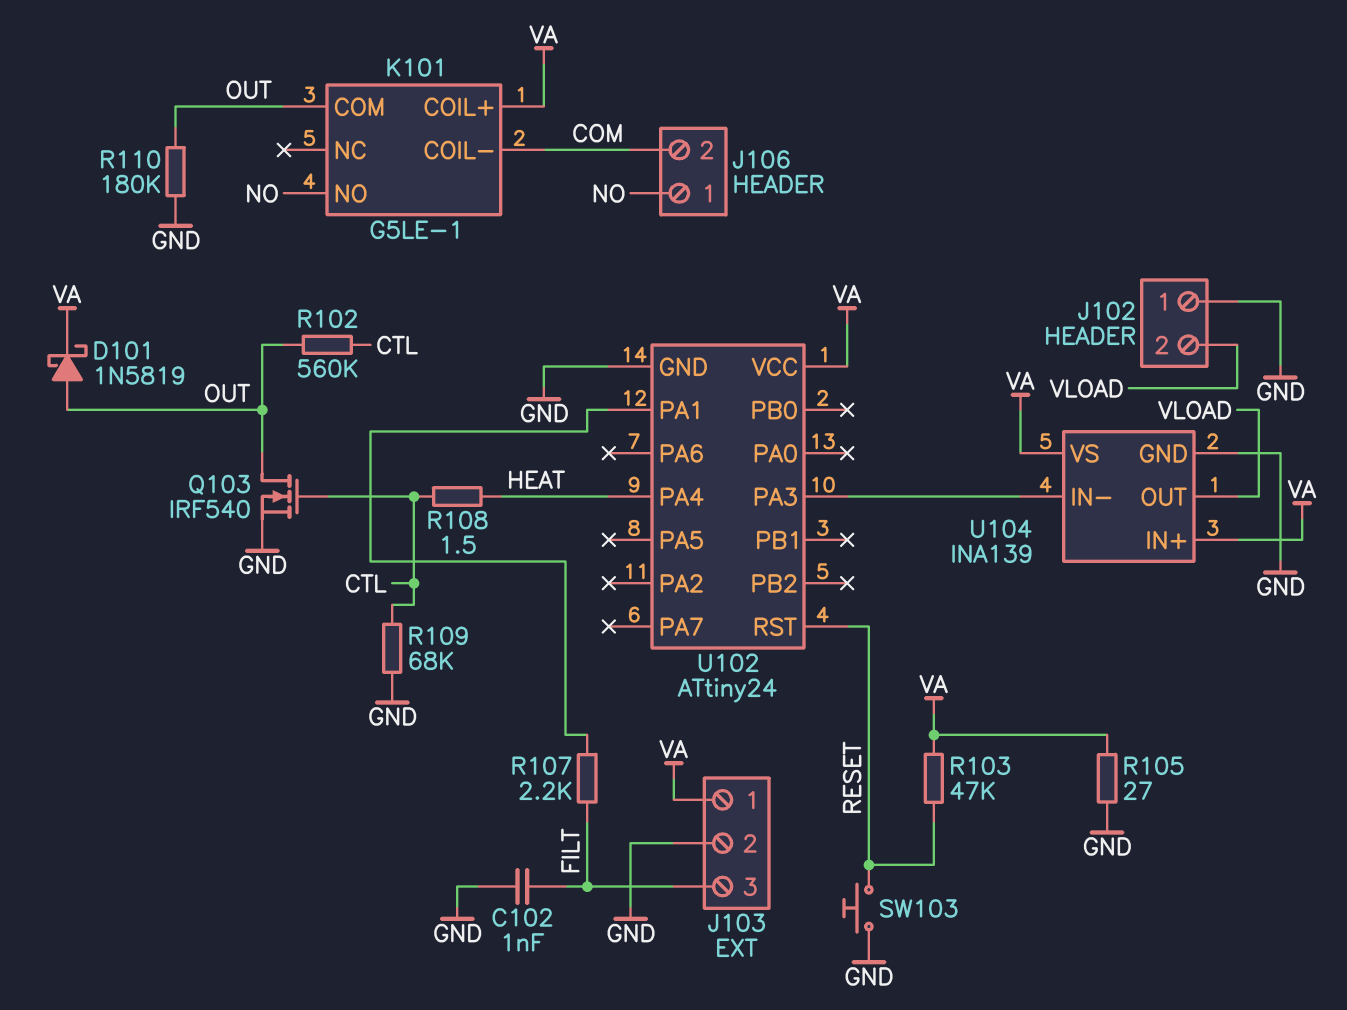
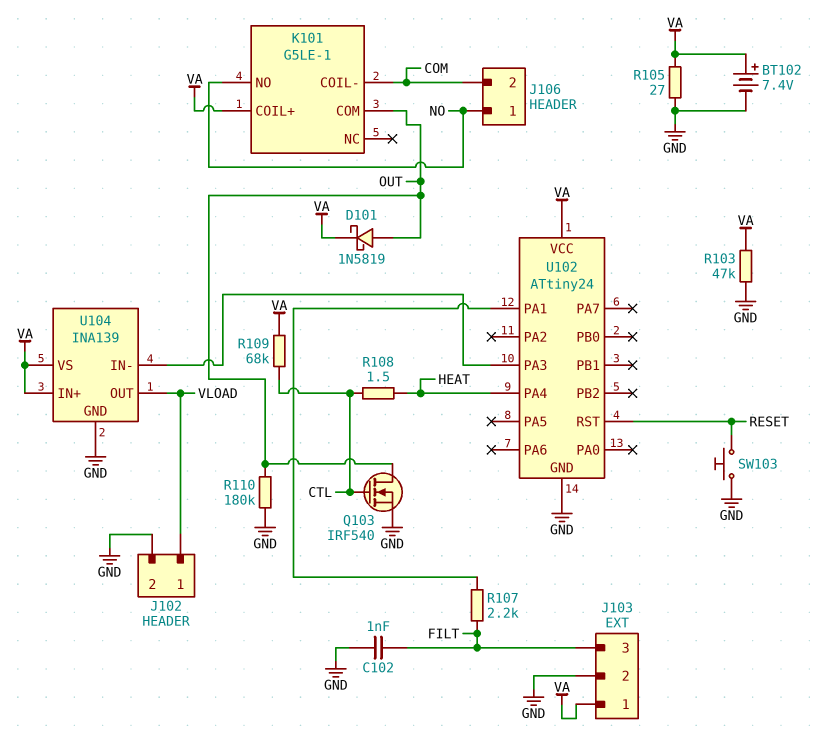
BT102: none -> 7.4V (plus VA, minus GND)
J102 pin 1: GND -> VLOAD
J102 pin 2: VLOAD -> GND
R102: 560k (CTL, OUT) -> none
R103: 47k (RESET, VA) -> 47k (GND, VA)
R109: 68k (CTL, GND) -> 68k (CTL, VA)

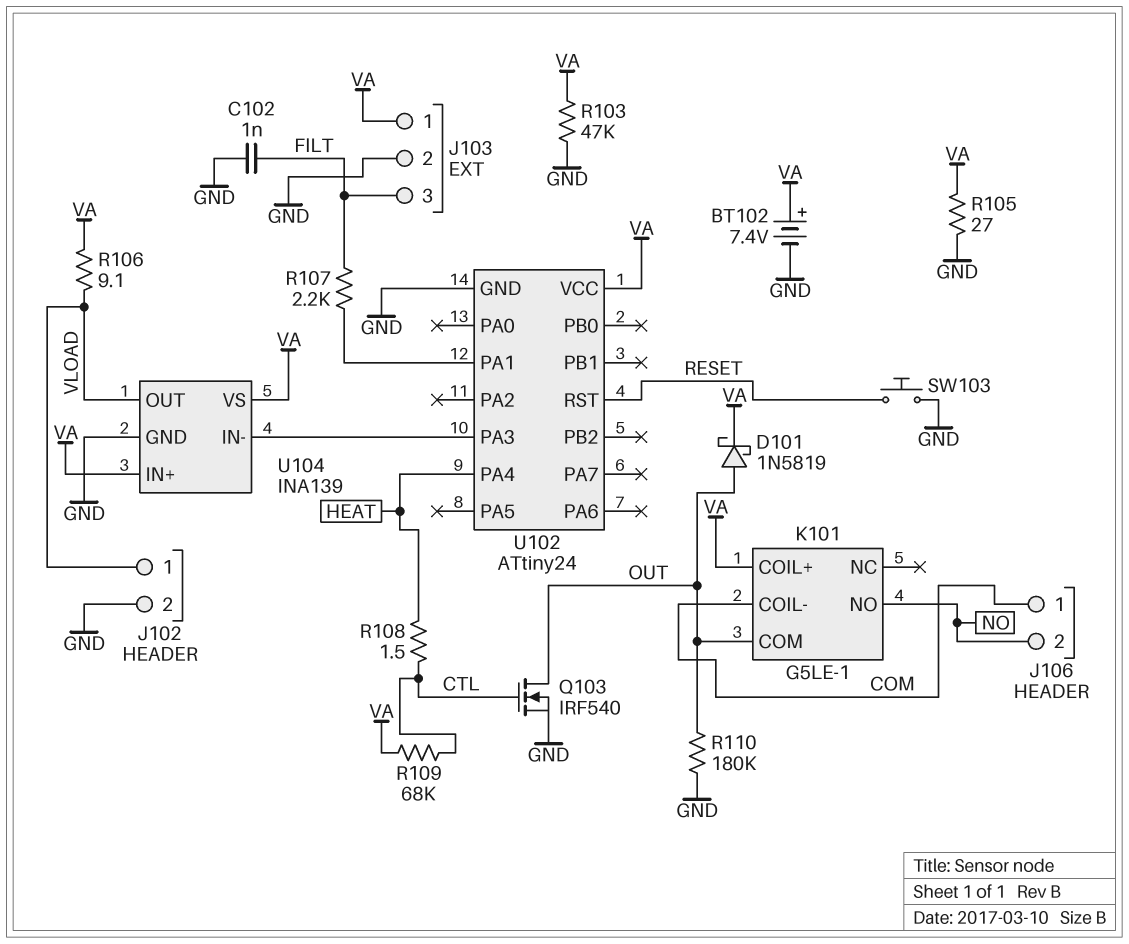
J106 pin 1: NO -> COM
J106 pin 2: COM -> NO
R106: none -> 9.1 (VA, VLOAD)

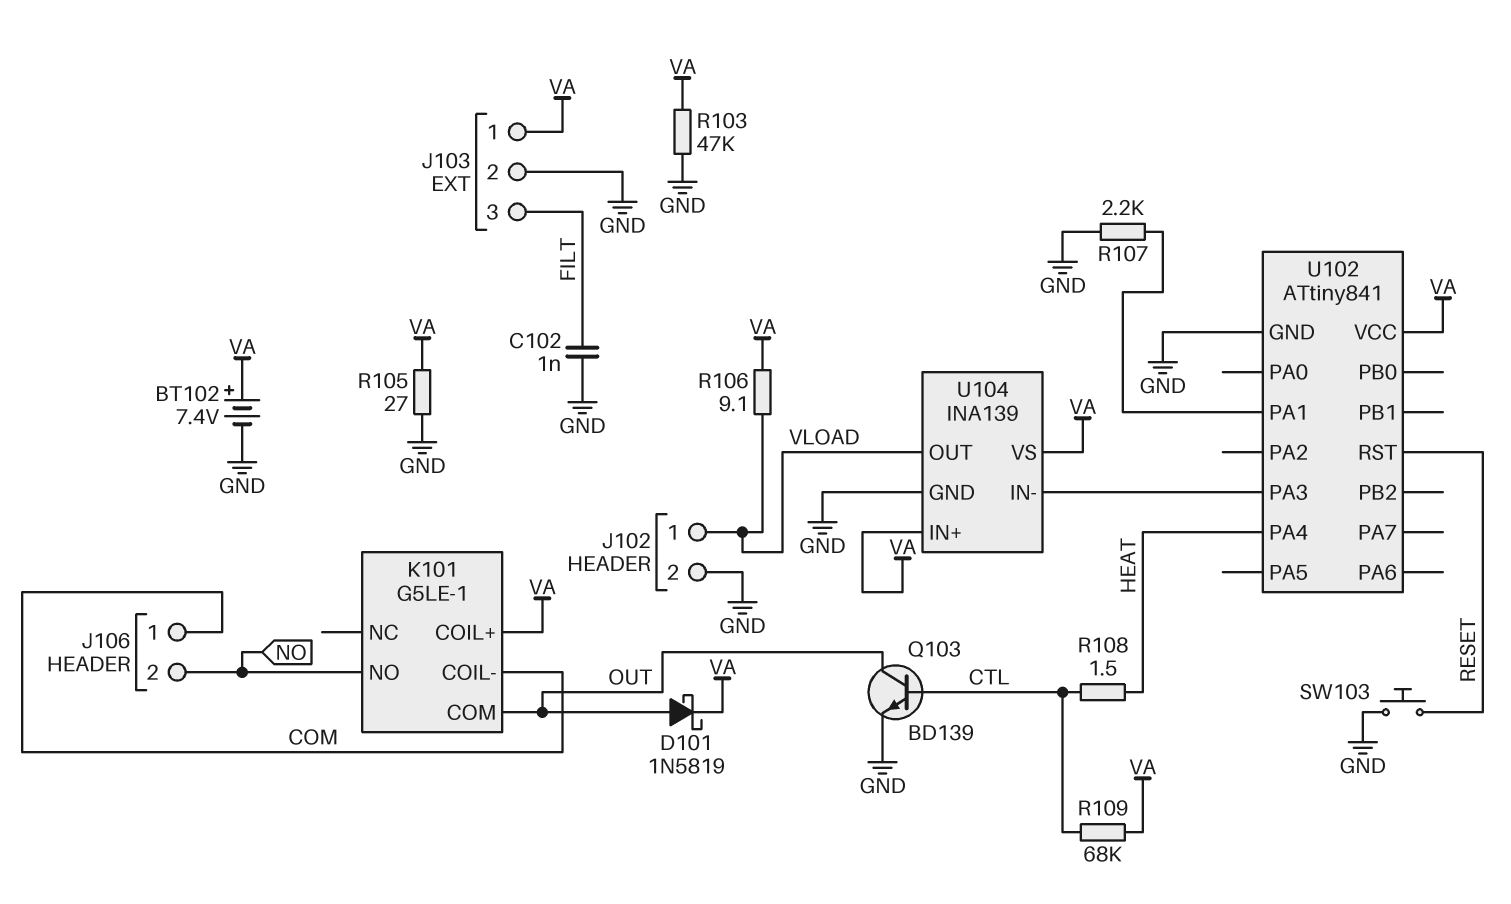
Q103: NMOS IRF540 (G CTL, D OUT, S GND) -> NPN BD139 (B CTL, C OUT, E GND)
R107: 2.2k (FILT, U102/PA1) -> 2.2k (GND, U102/PA1)
R110: 180k (GND, OUT) -> none
U102: ATtiny24 -> ATtiny841

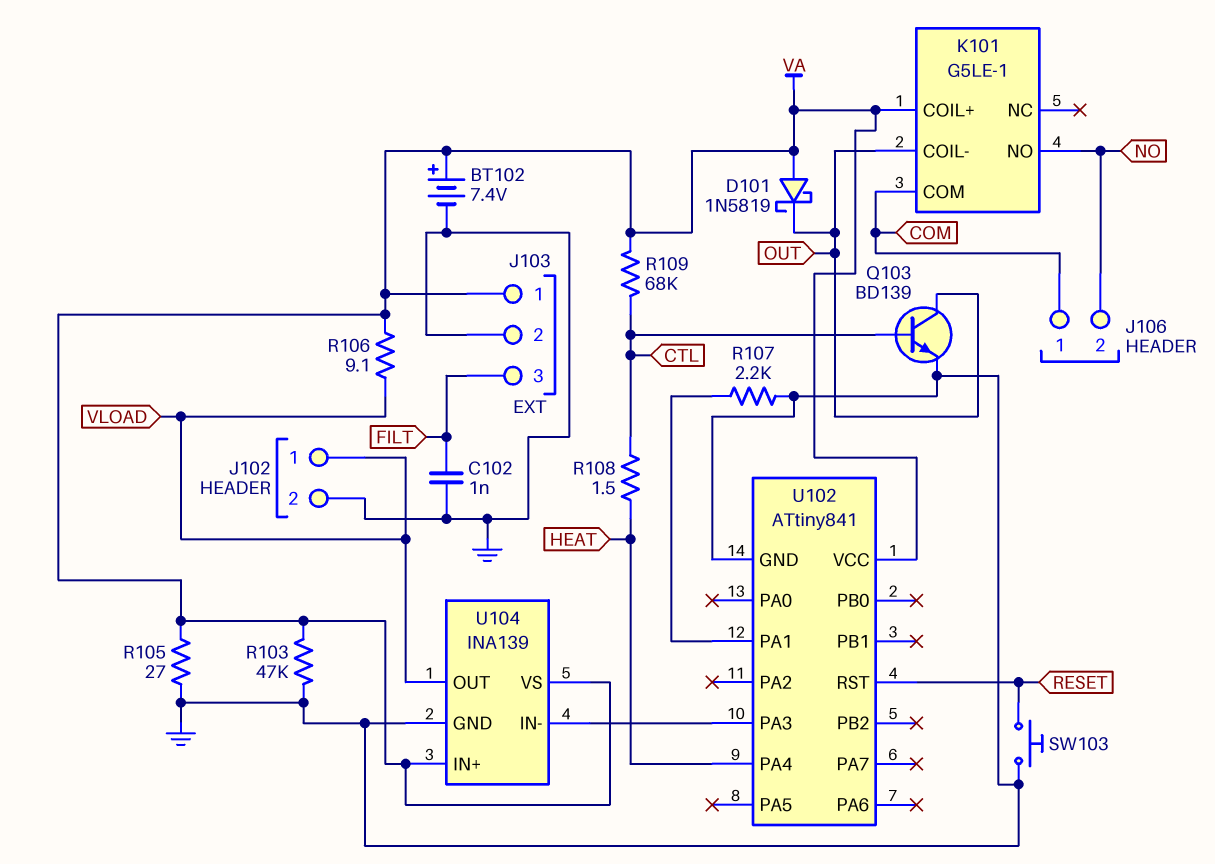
D101: schottky 1N5819 (A OUT, K VA) -> schottky 1N5819 (A VA, K OUT)
K101 pin COIL-: COM -> OUT
K101 pin COM: OUT -> COM

